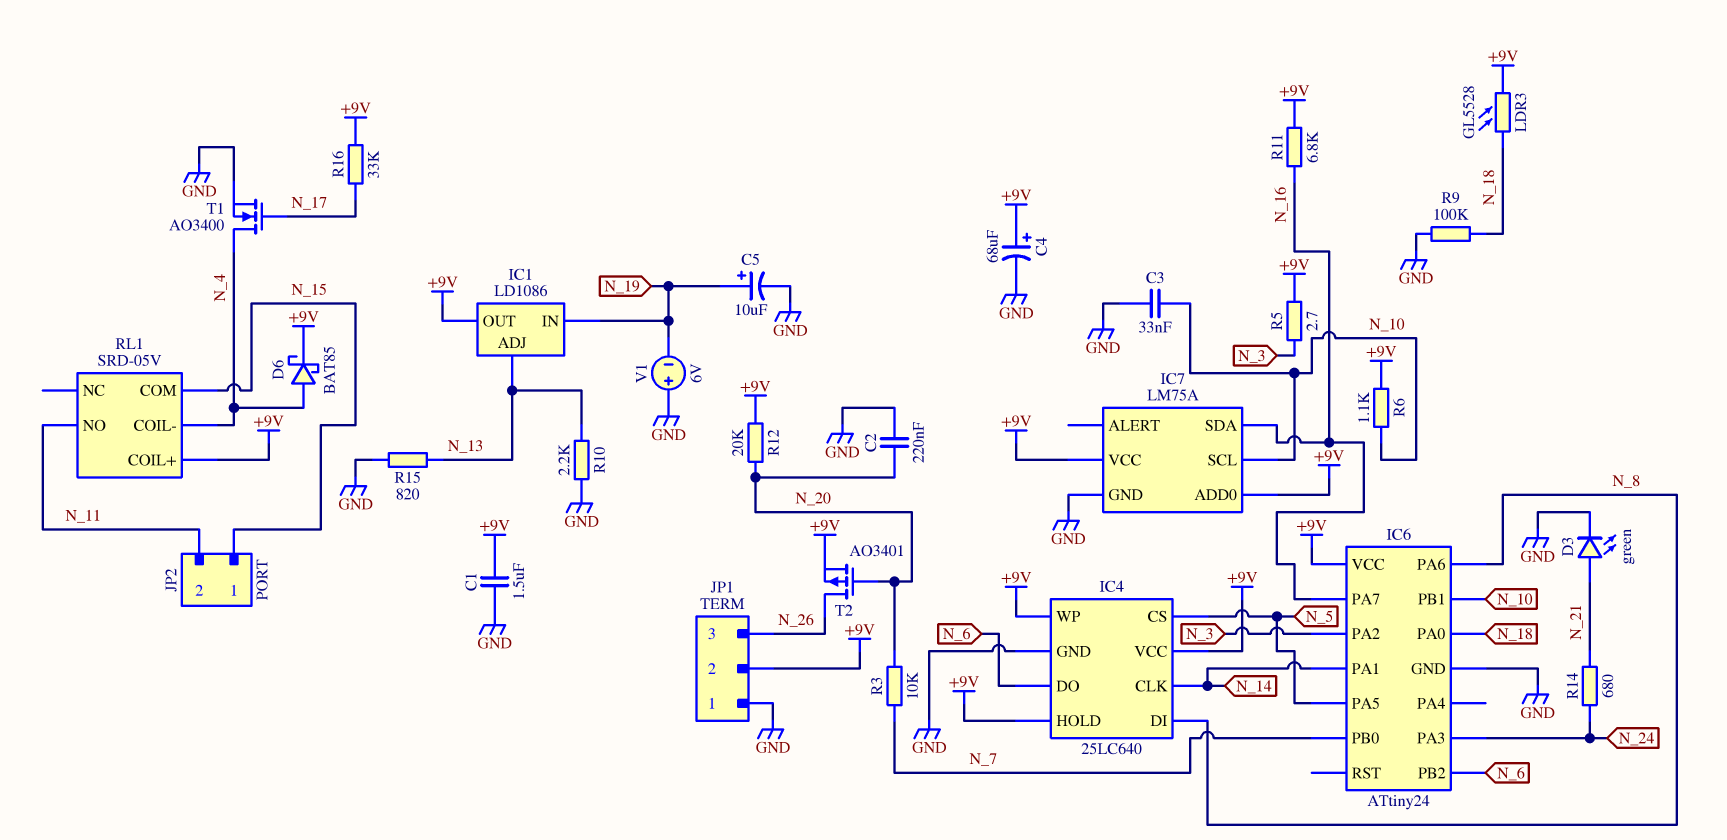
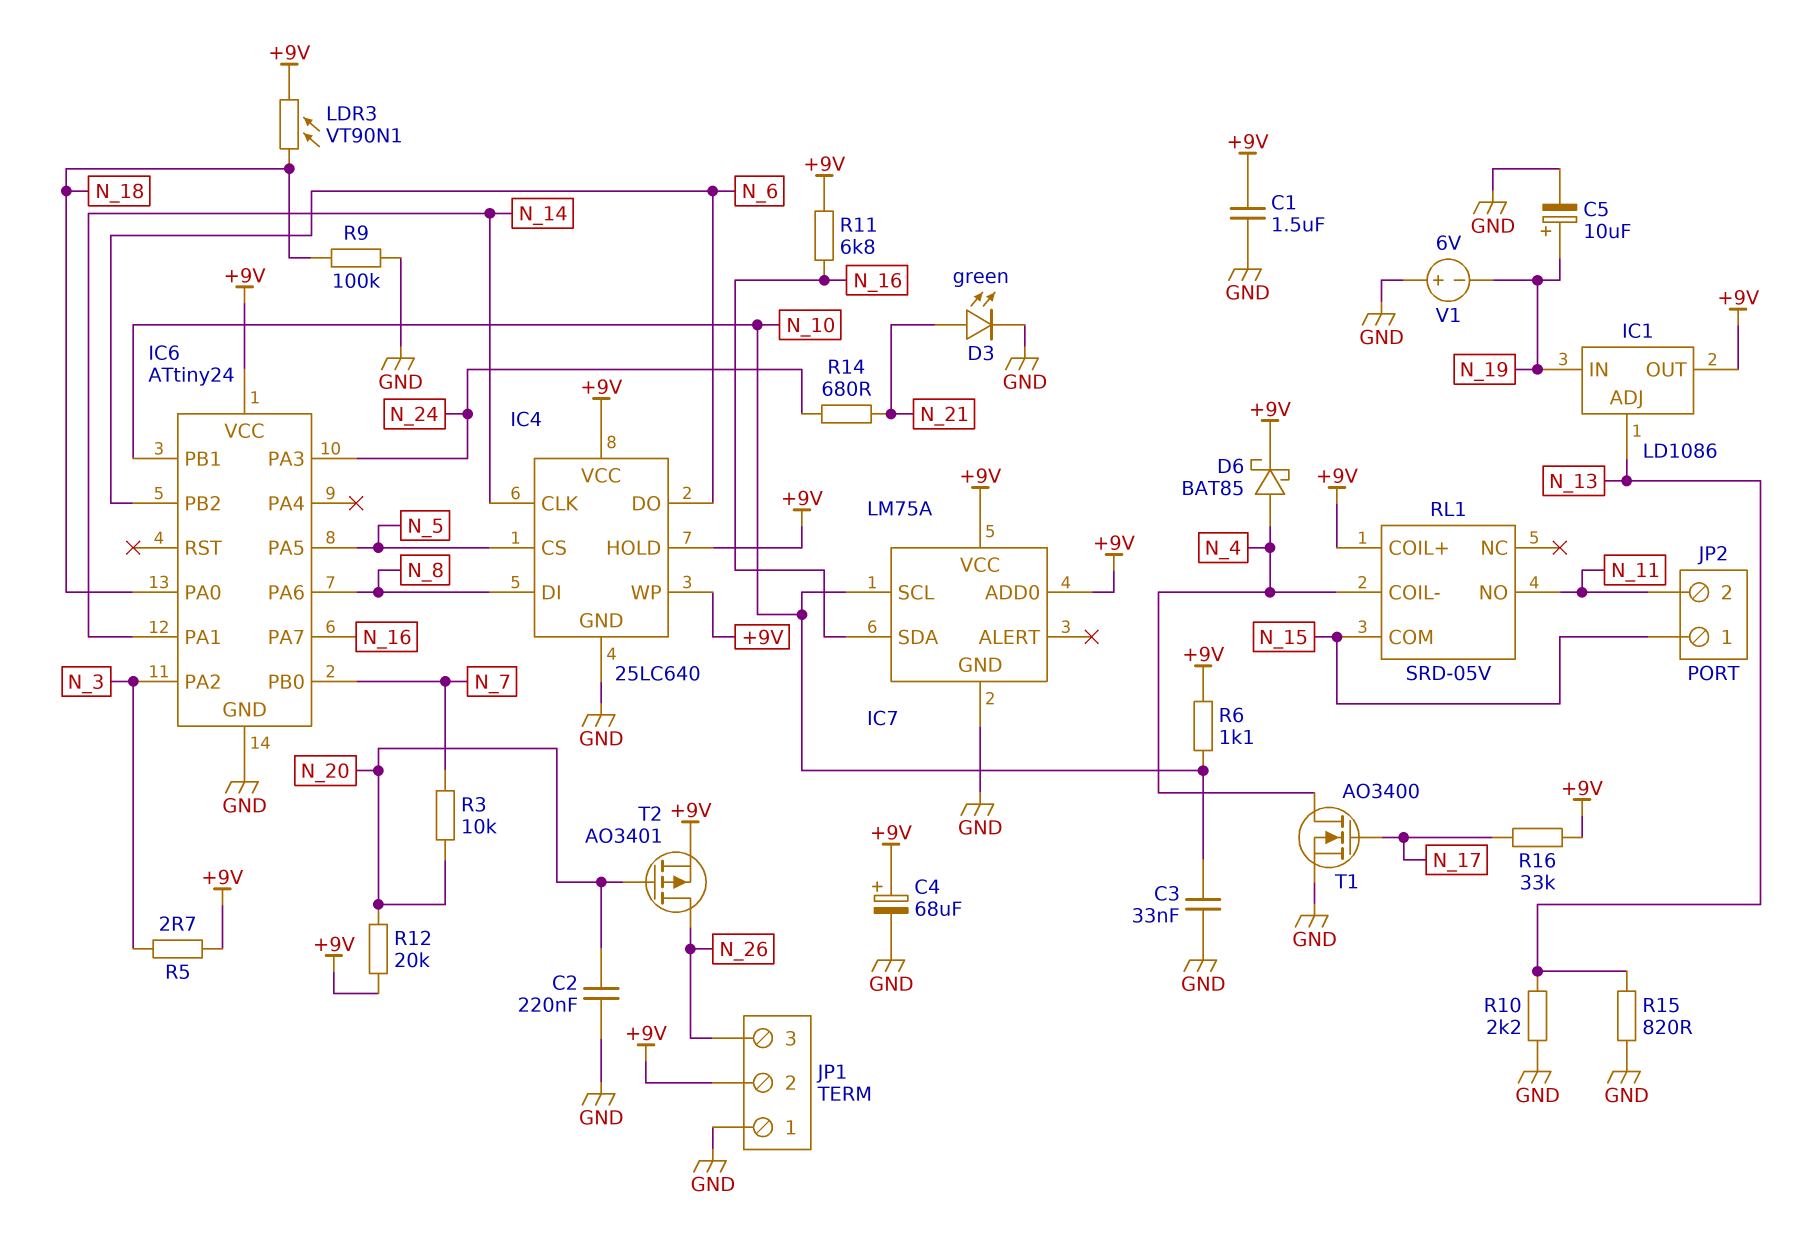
LDR3: GL5528 (+9V, N_18) -> VT90N1 (+9V, N_18)

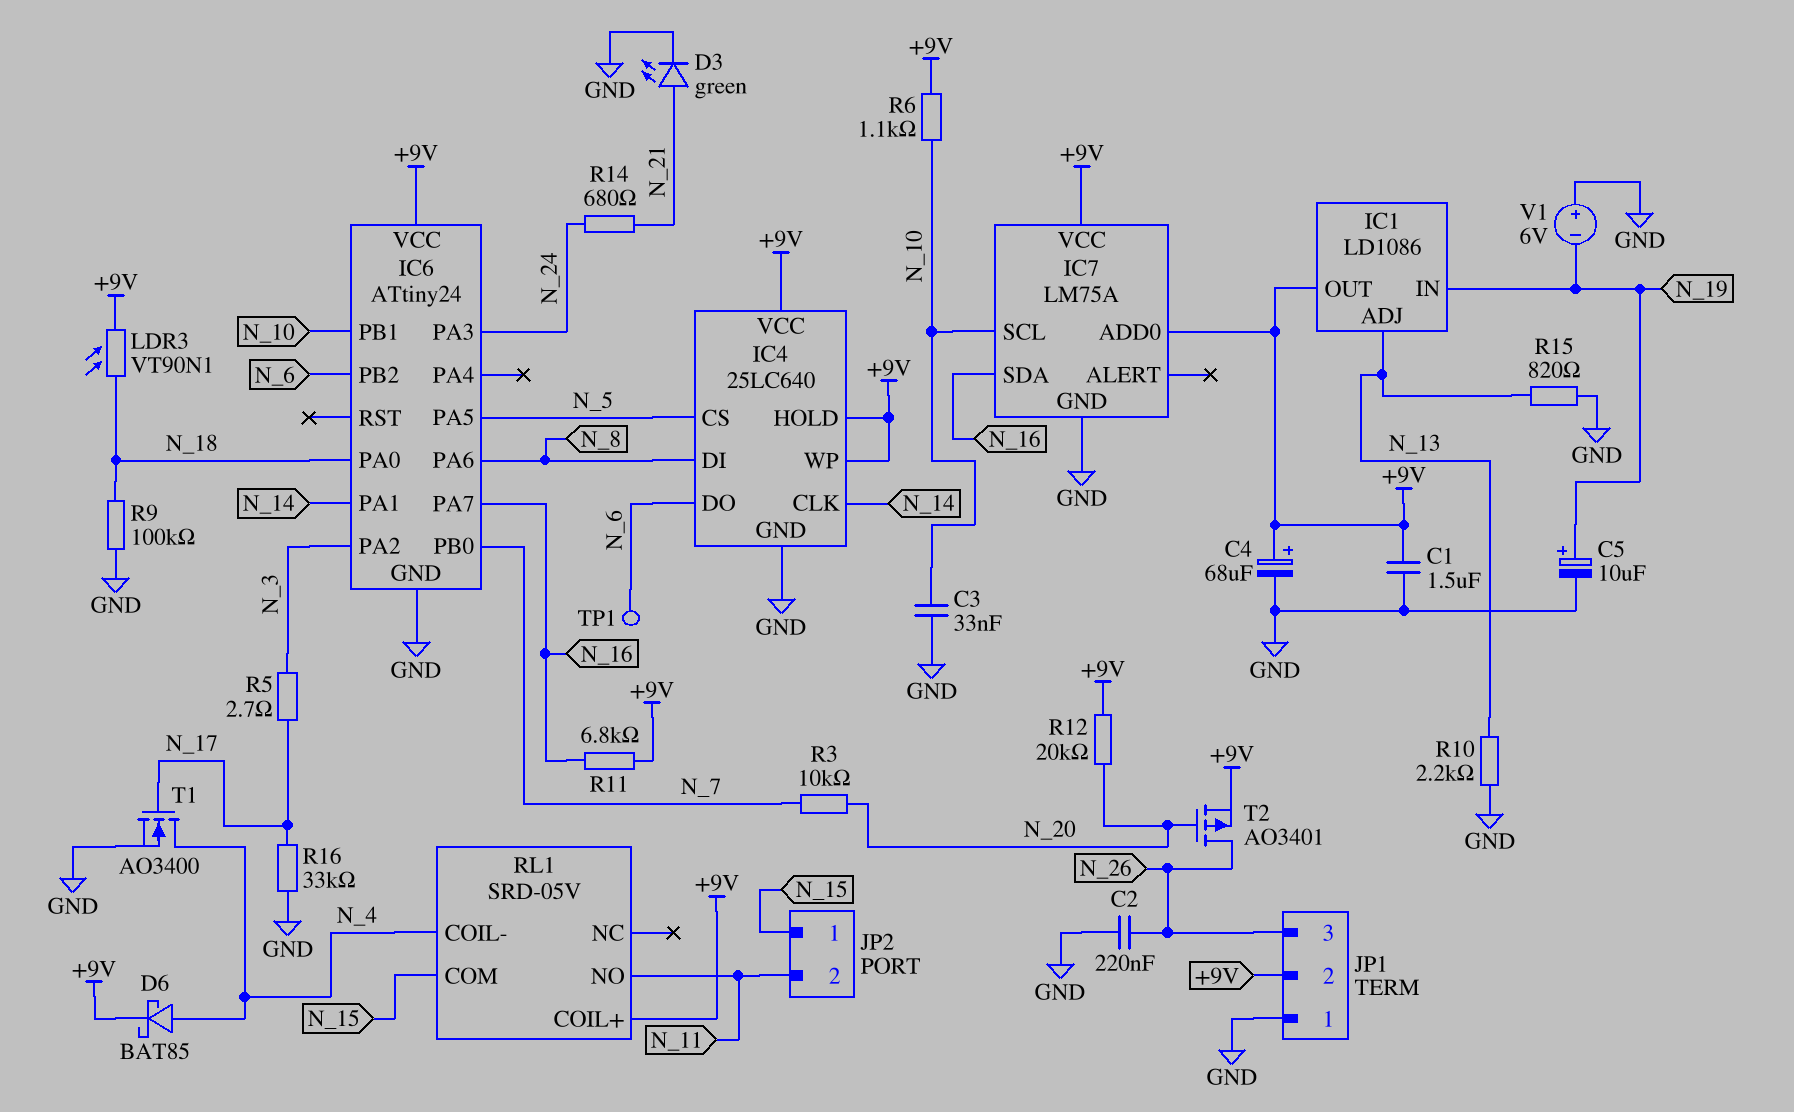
C2: 220nF (GND, N_20) -> 220nF (GND, N_26)
R5: 2.7 (+9V, N_3) -> 2.7 (N_3, N_17)
R16: 33k (+9V, N_17) -> 33k (GND, N_17)
TP1: none -> test point (N_6)

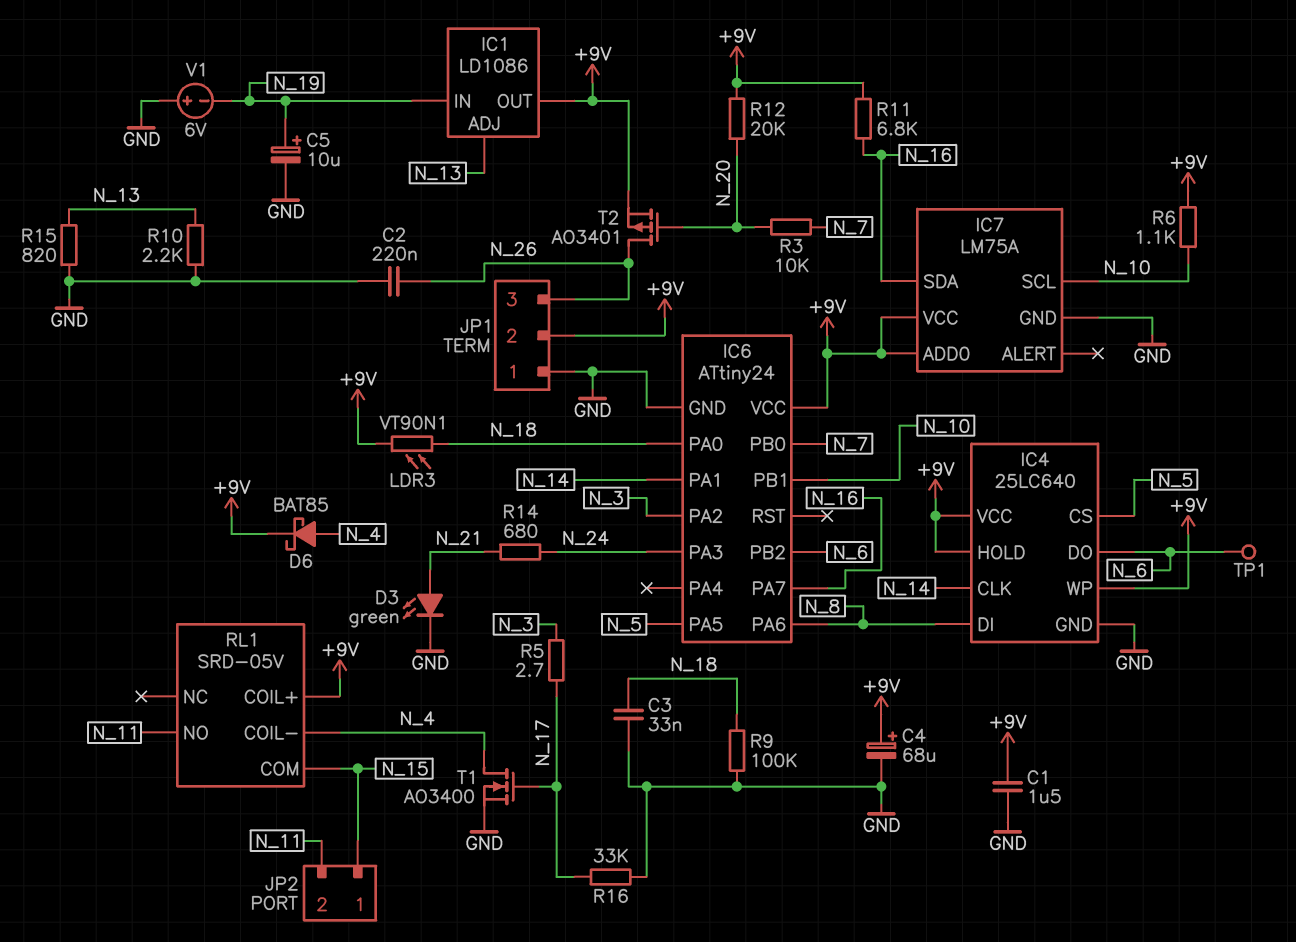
C3: 33nF (GND, N_10) -> 33nF (GND, N_18)

